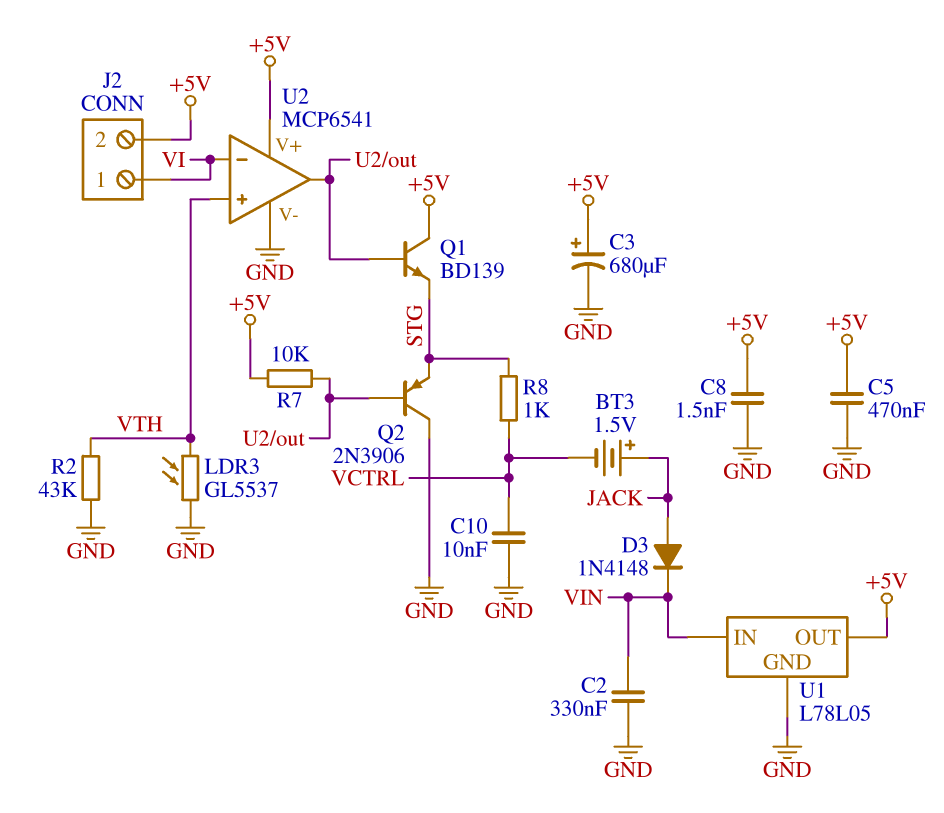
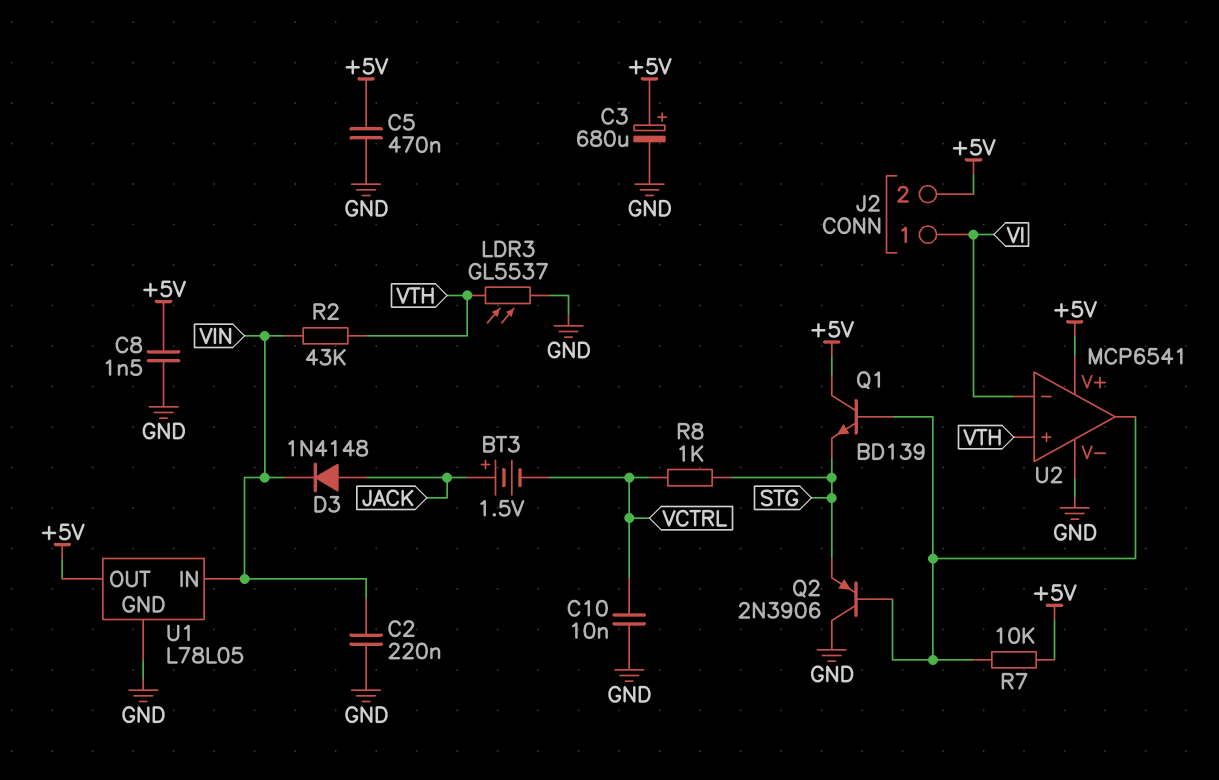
C2: 330nF (GND, VIN) -> 220nF (GND, VIN)
R2: 43k (GND, VTH) -> 43k (VIN, VTH)

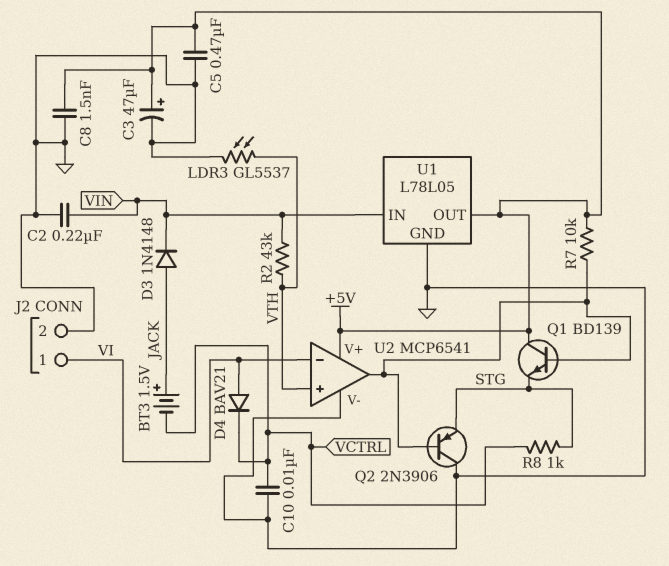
C3: 680uF (plus +5V, minus GND) -> 47uF (plus +5V, minus GND)
D4: none -> diode BAV21 (A VI, K VCTRL)
J2 pin 2: +5V -> GND

